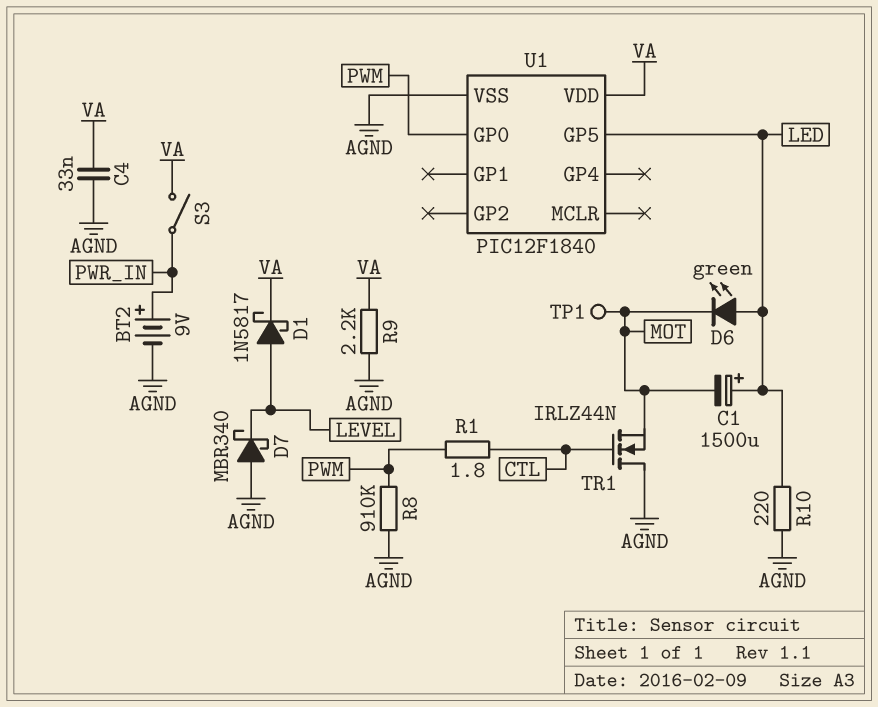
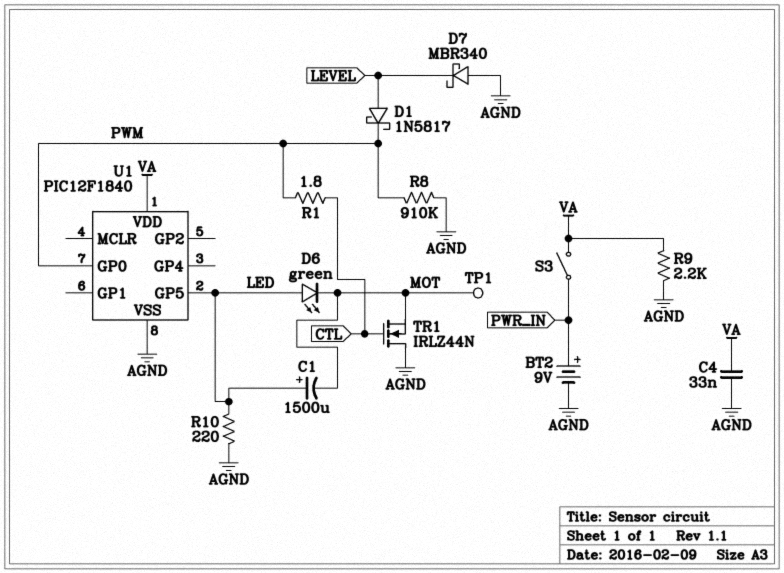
D1: schottky 1N5817 (A LEVEL, K VA) -> schottky 1N5817 (A LEVEL, K PWM)

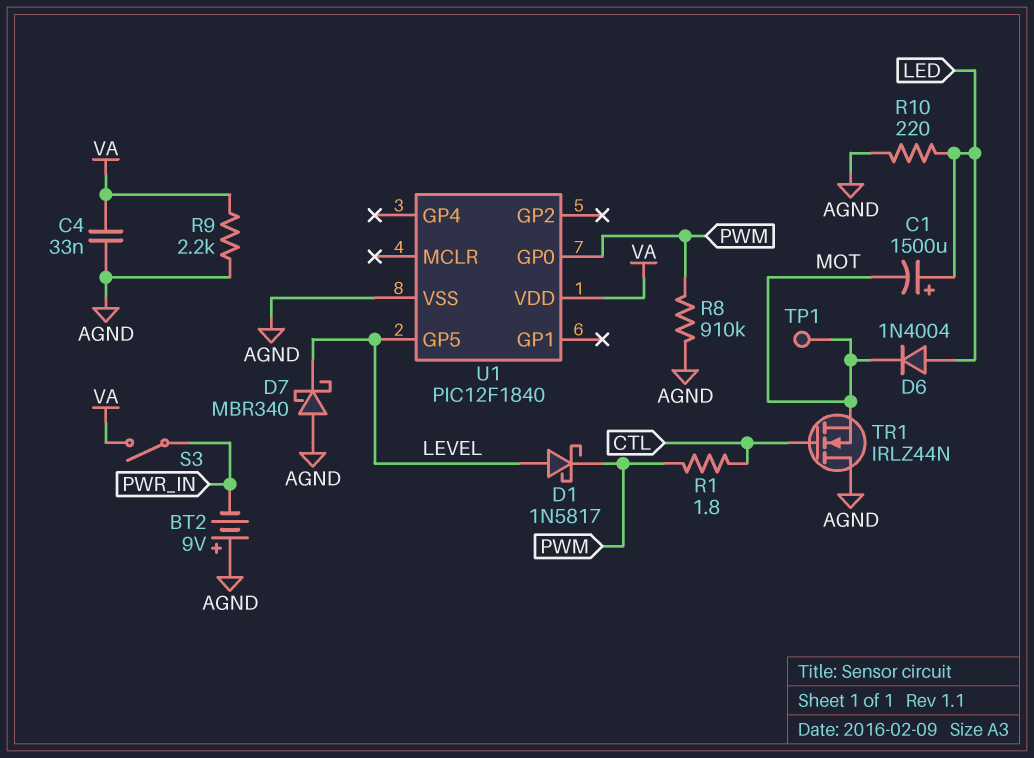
BT2: 9V (plus PWR_IN, minus AGND) -> 9V (plus AGND, minus PWR_IN)
D6: LED green (A LED, K MOT) -> diode 1N4004 (A LED, K MOT)
U1 pin GP5: LED -> LEVEL

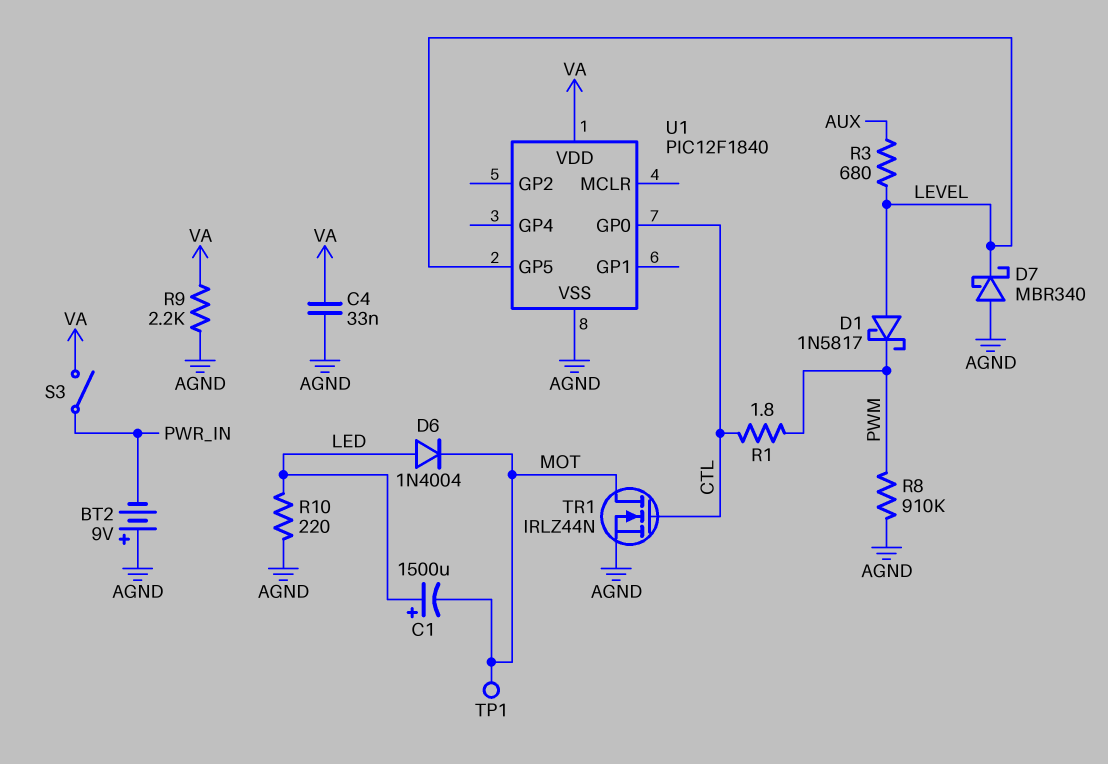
R3: none -> 680 (AUX, LEVEL)
TR1: NMOS IRLZ44N (G CTL, D AGND, S MOT) -> NMOS IRLZ44N (G CTL, D MOT, S AGND)
U1 pin GP0: PWM -> CTL

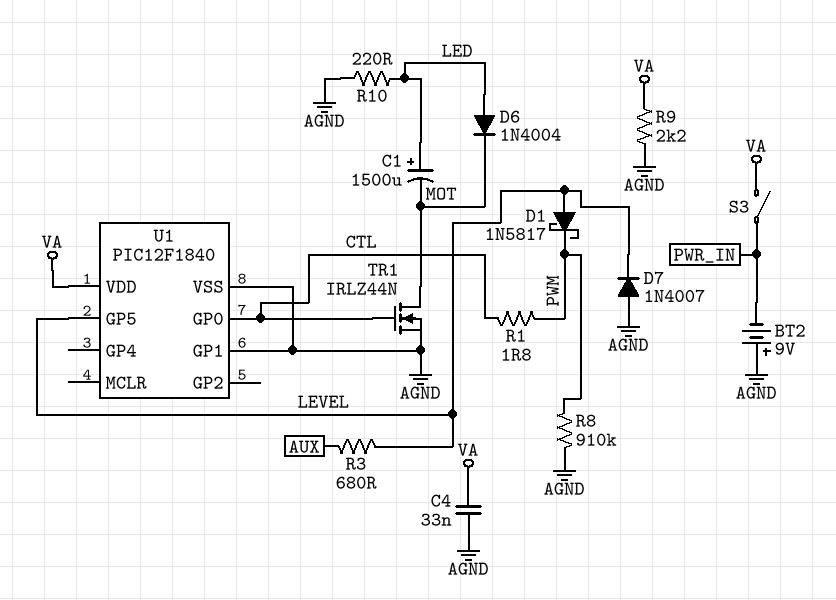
D7: schottky MBR340 (A AGND, K LEVEL) -> diode 1N4007 (A AGND, K LEVEL)
TP1: test point (MOT) -> none
U1 pin GP1: none -> AGND

